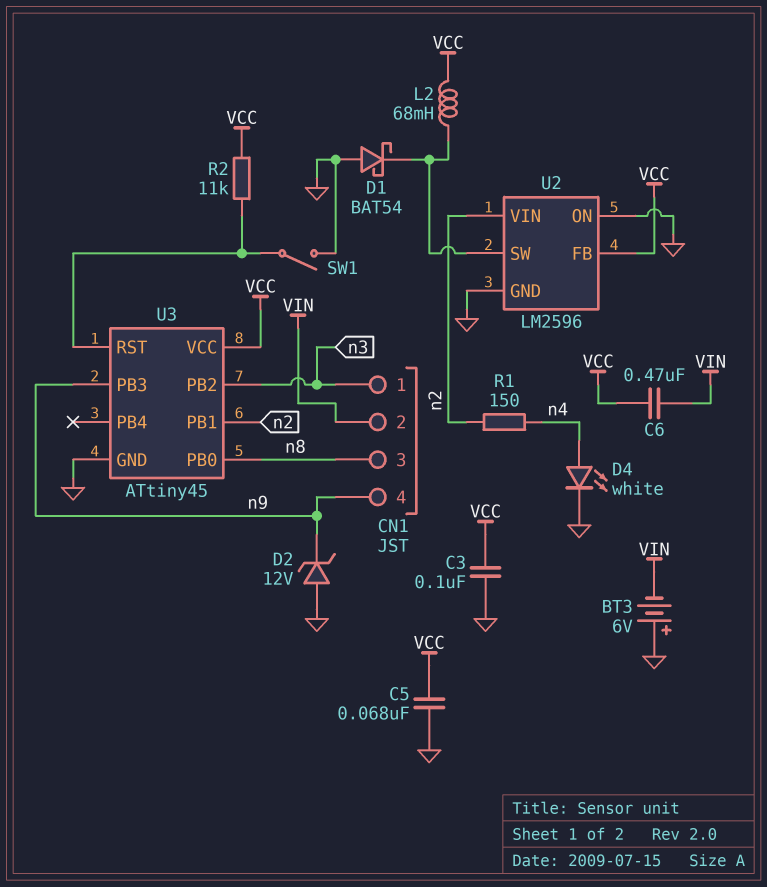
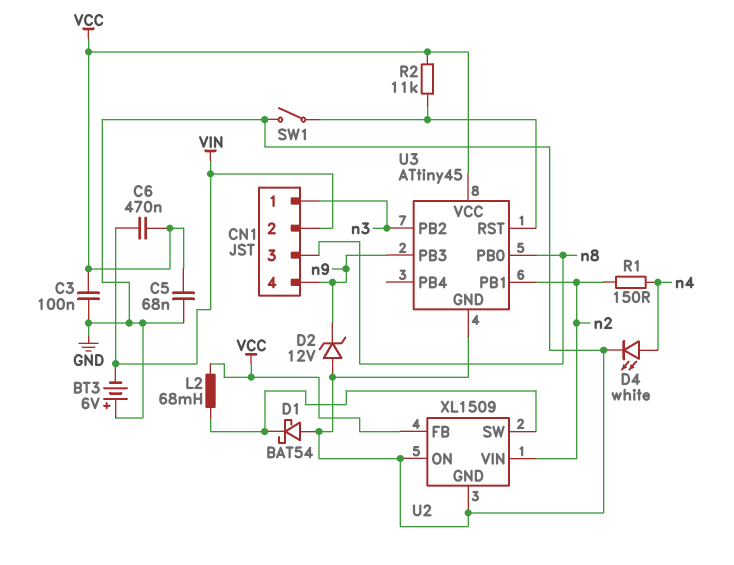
U2: LM2596 -> XL1509

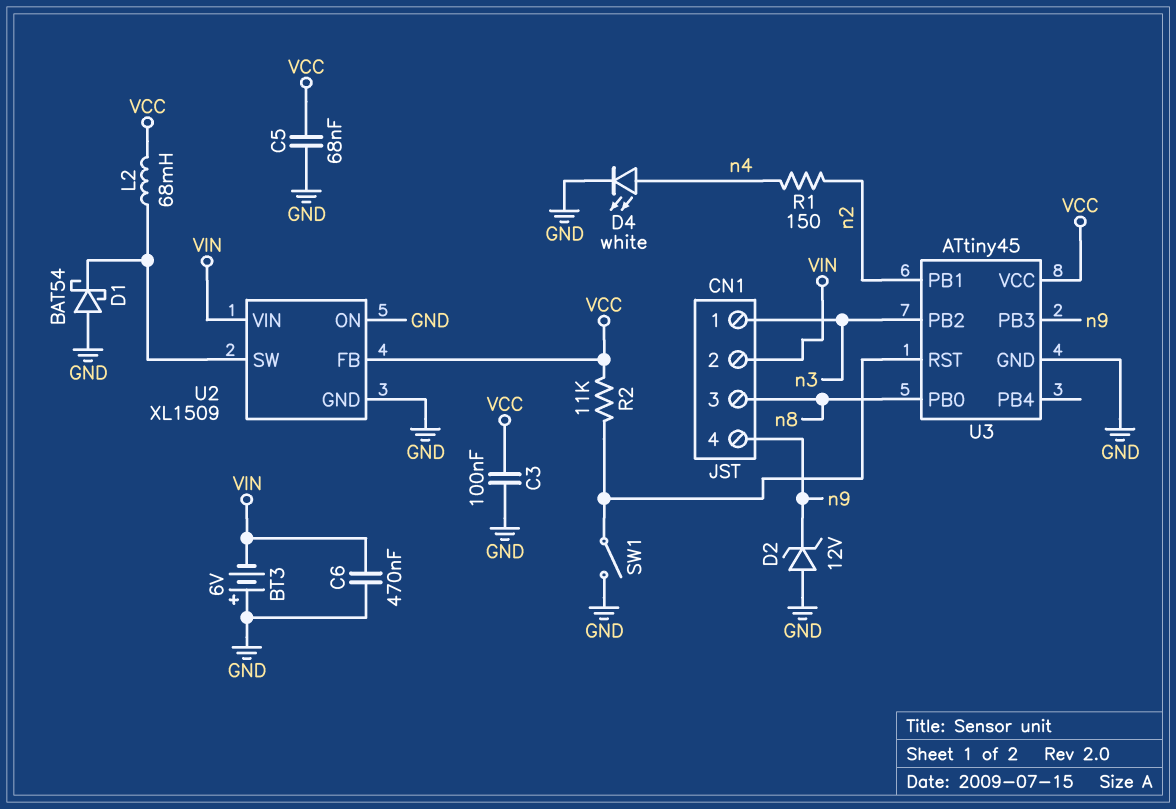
C6: 470nF (VCC, VIN) -> 470nF (GND, VIN)
U2 pin VIN: n2 -> VIN

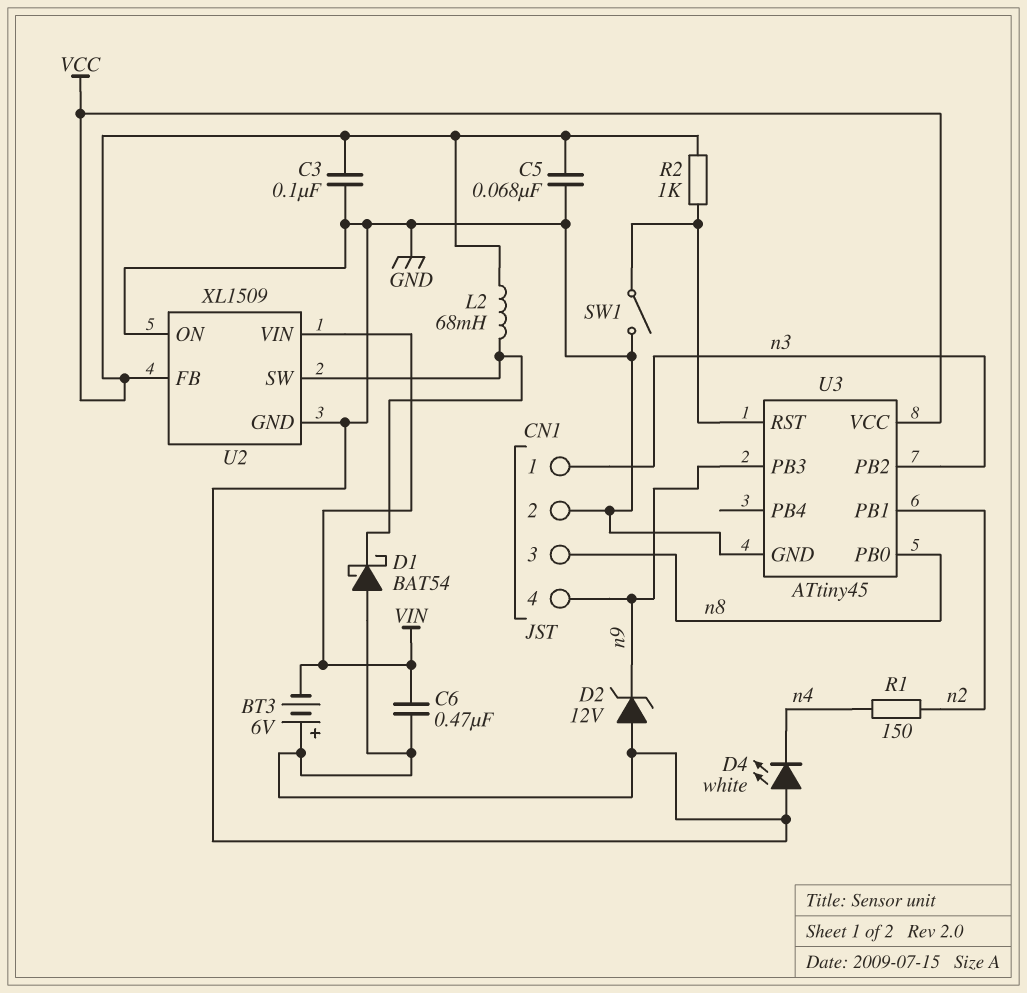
CN1 pin 2: VIN -> GND
D4: LED white (A n4, K GND) -> LED white (A GND, K n4)
R2: 11k (U3/RST, VCC) -> 1k (U3/RST, VCC)

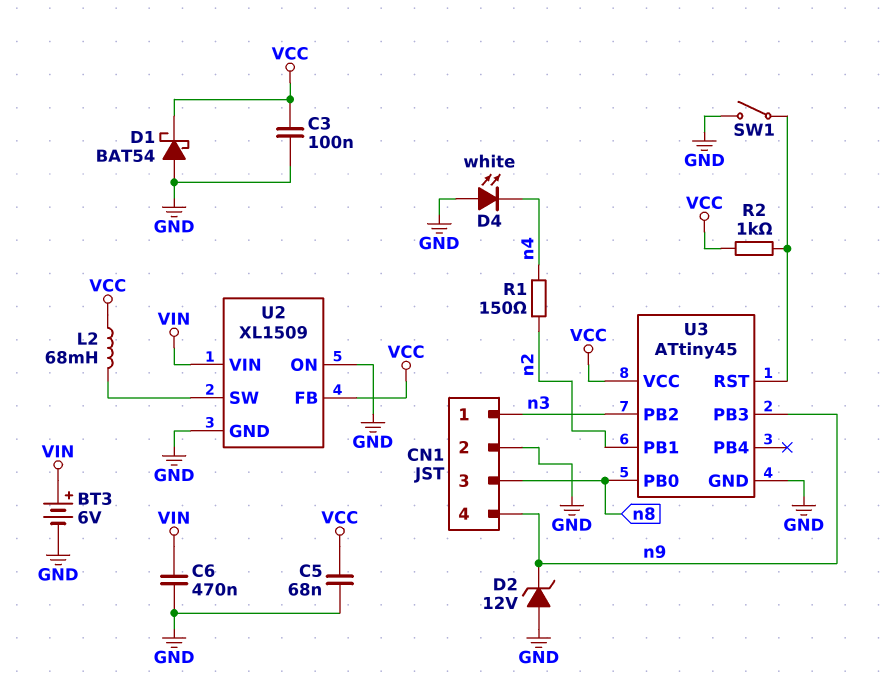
BT3: 6V (plus GND, minus VIN) -> 6V (plus VIN, minus GND)
D1: schottky BAT54 (A GND, K U2/SW) -> schottky BAT54 (A GND, K VCC)

